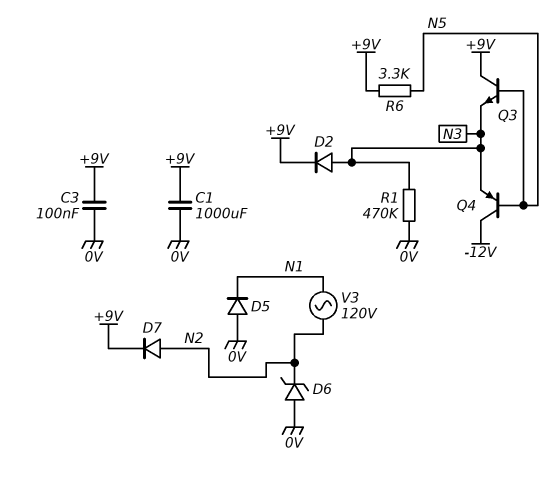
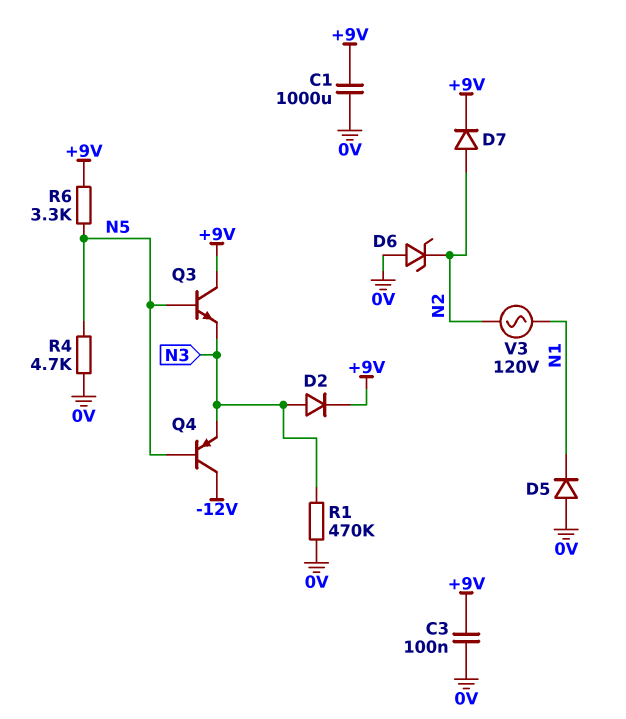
R4: none -> 4.7k (0V, N5)

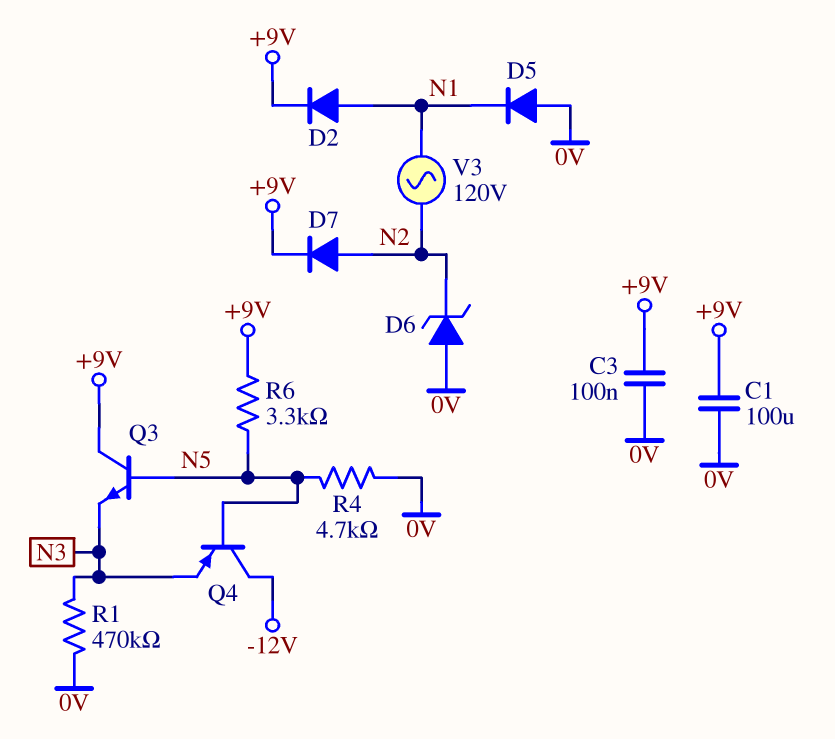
C1: 1000uF (+9V, 0V) -> 100uF (+9V, 0V)
D2: diode (A N3, K +9V) -> diode (A N1, K +9V)

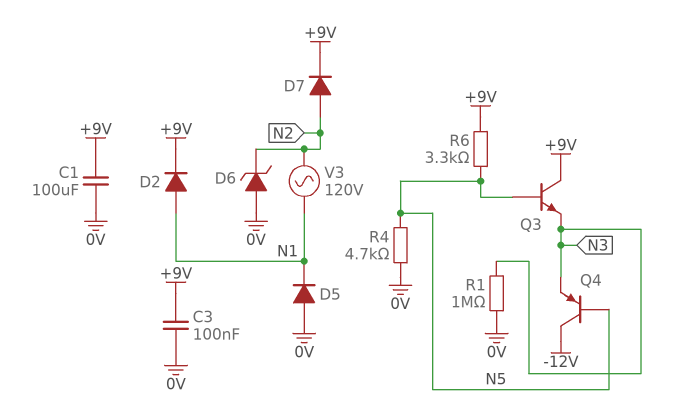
R1: 470k (0V, N3) -> 1M (0V, N3)

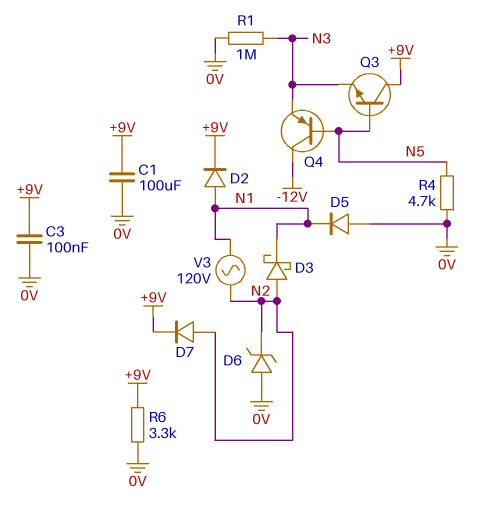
D3: none -> schottky (A N2, K N1)
R6: 3.3k (+9V, N5) -> 3.3k (+9V, 0V)

